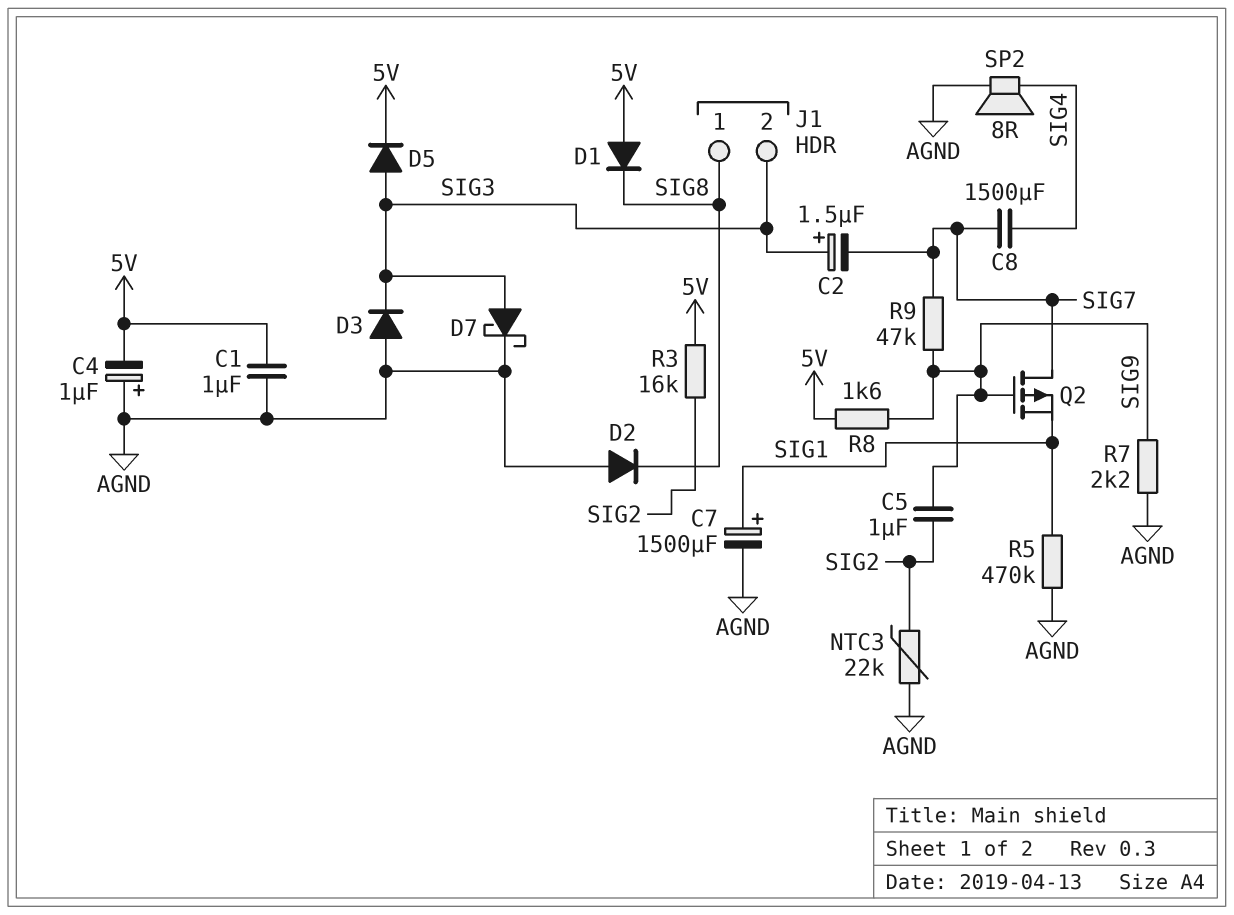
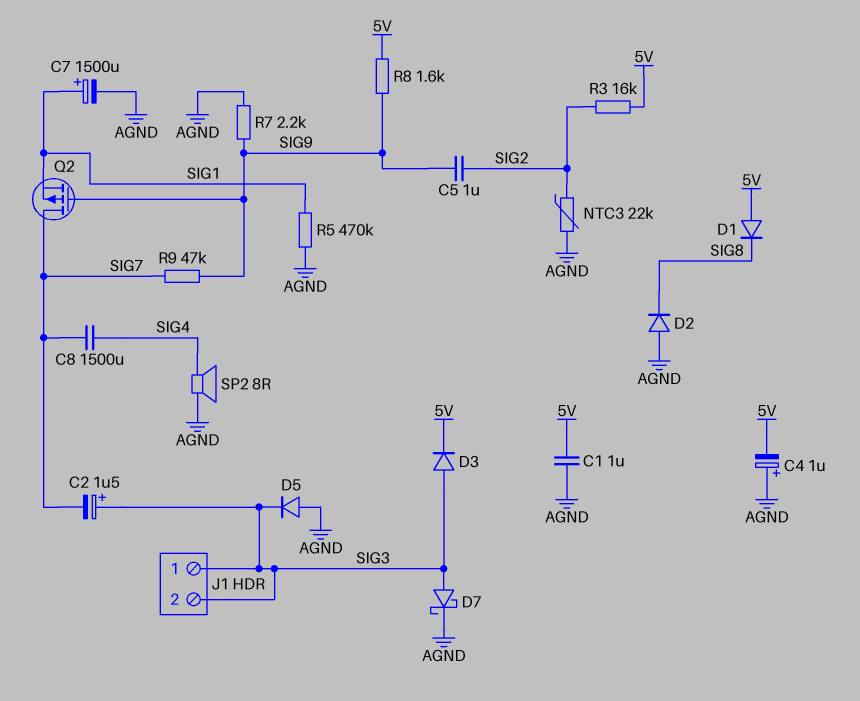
D3: diode (A AGND, K SIG3) -> diode (A SIG3, K 5V)
D5: diode (A SIG3, K 5V) -> diode (A AGND, K SIG3)
J1 pin 1: SIG8 -> SIG3

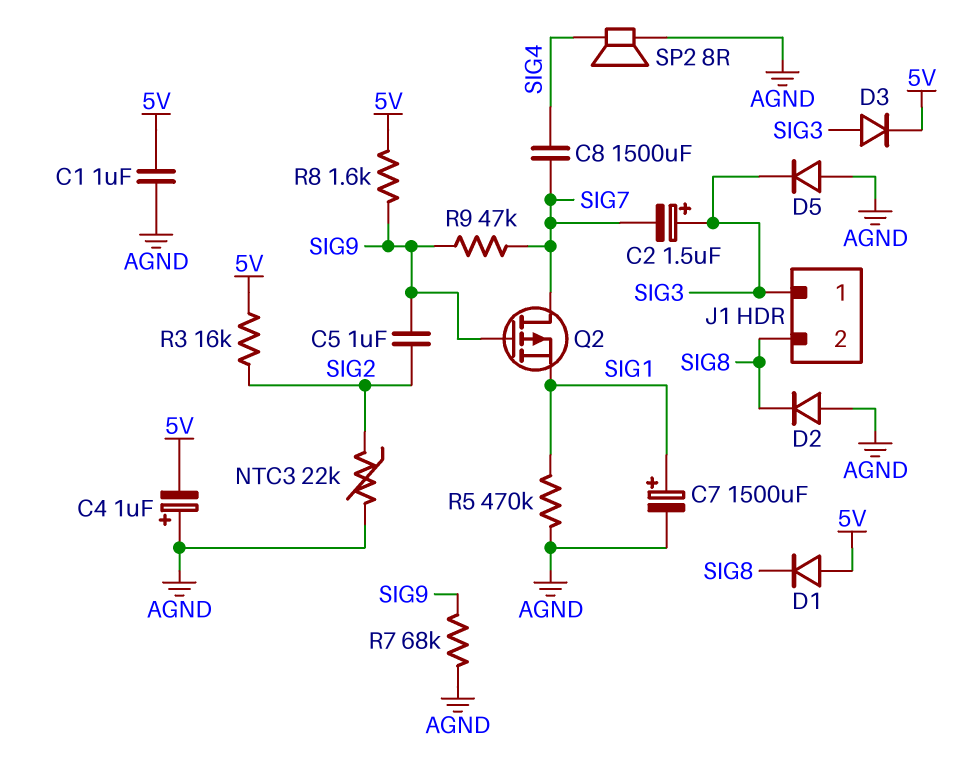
D7: schottky (A SIG3, K AGND) -> none
J1 pin 2: SIG3 -> SIG8
R7: 2.2k (AGND, SIG9) -> 68k (AGND, SIG9)

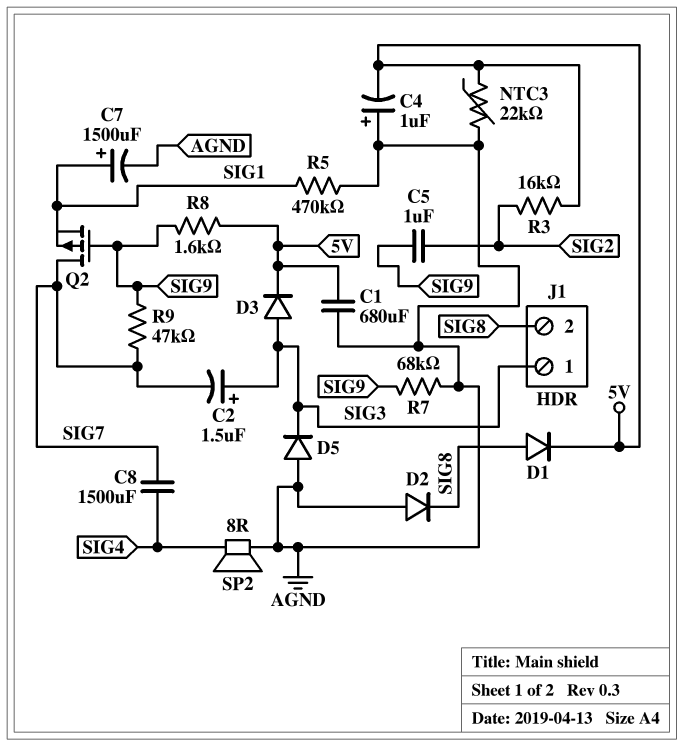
C1: 1uF (5V, AGND) -> 680uF (5V, AGND)
D1: diode (A 5V, K SIG8) -> diode (A SIG8, K 5V)
NTC3: 22k (AGND, SIG2) -> 22k (5V, AGND)

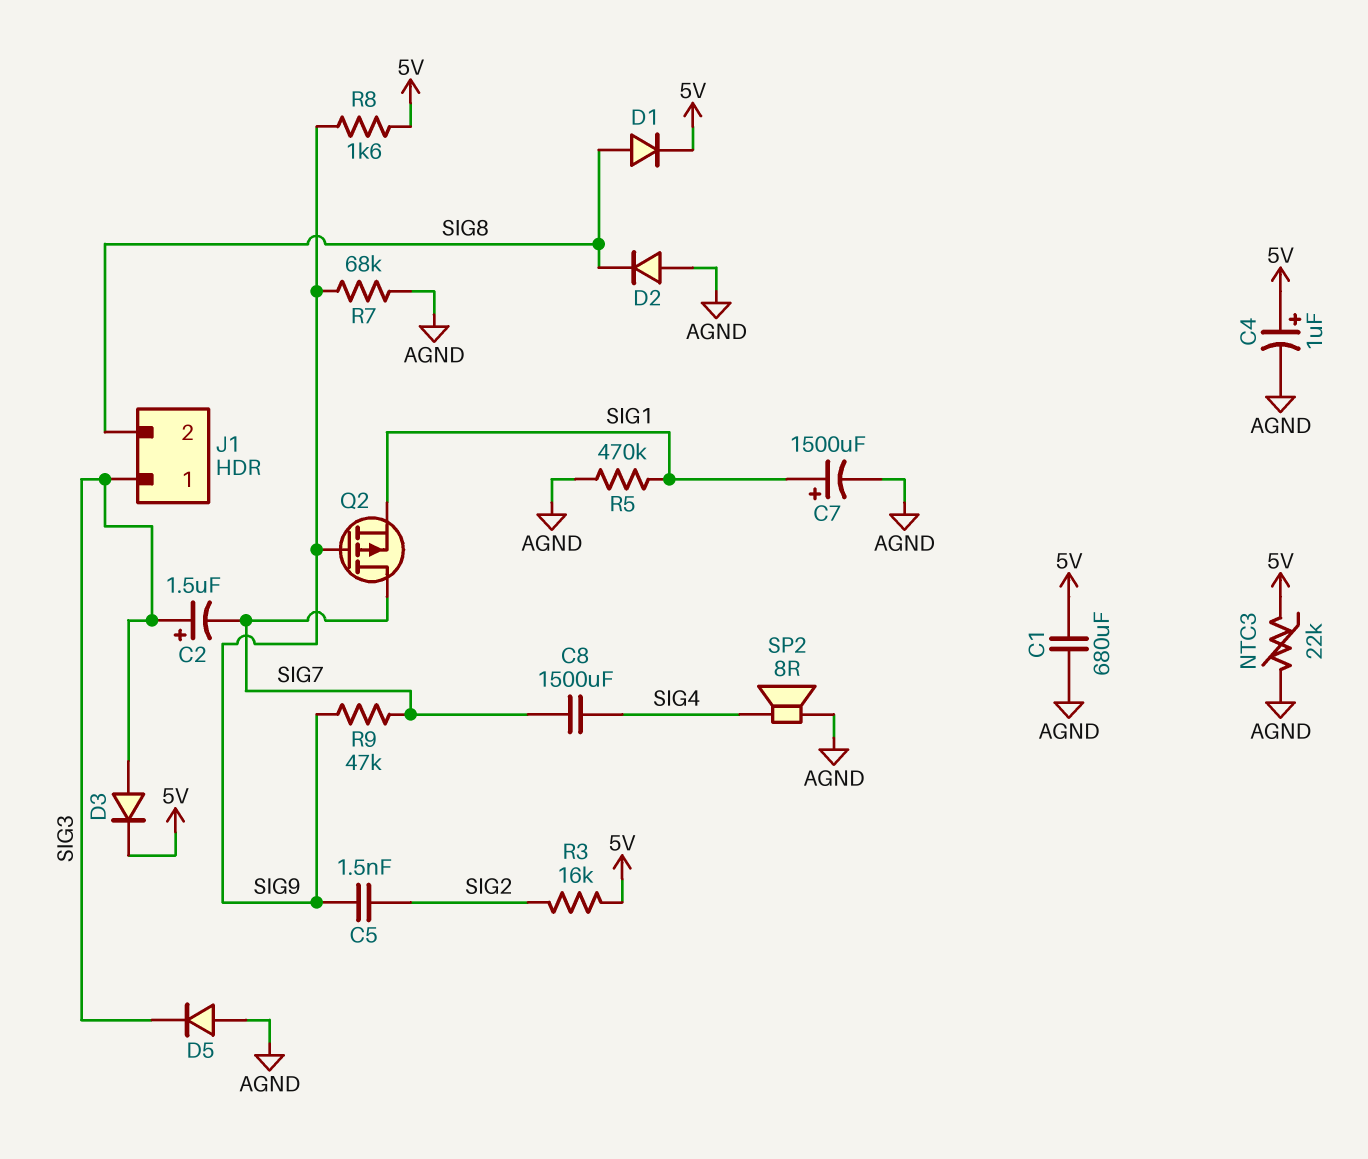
C4: 1uF (plus AGND, minus 5V) -> 1uF (plus 5V, minus AGND)
C5: 1uF (SIG2, SIG9) -> 1.5nF (SIG2, SIG9)

